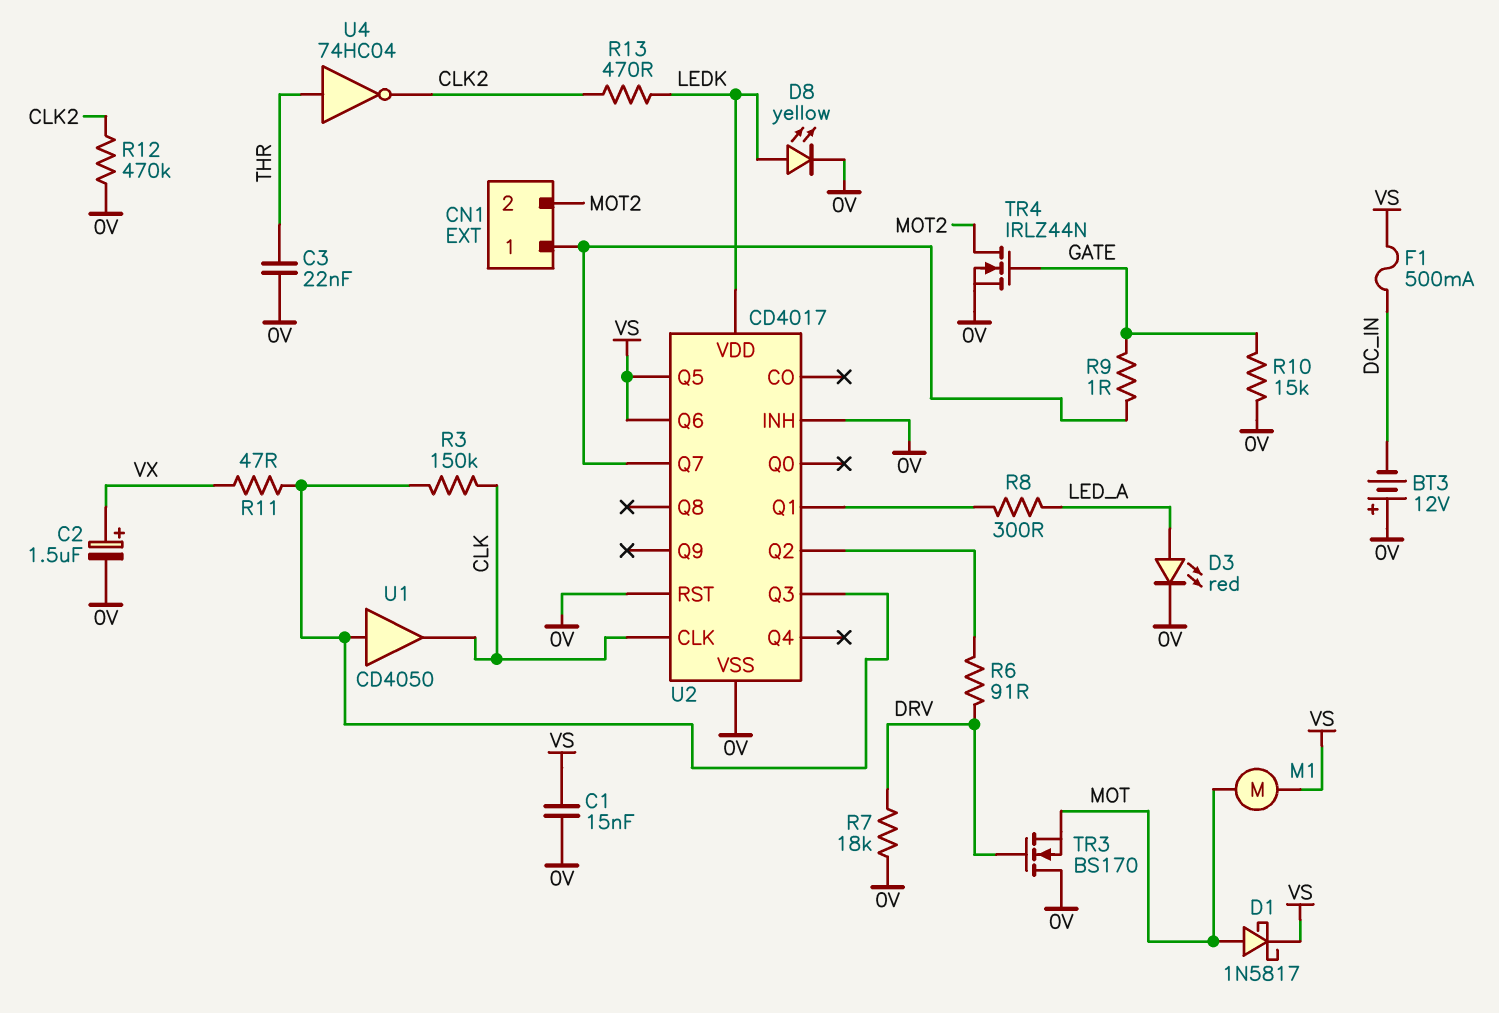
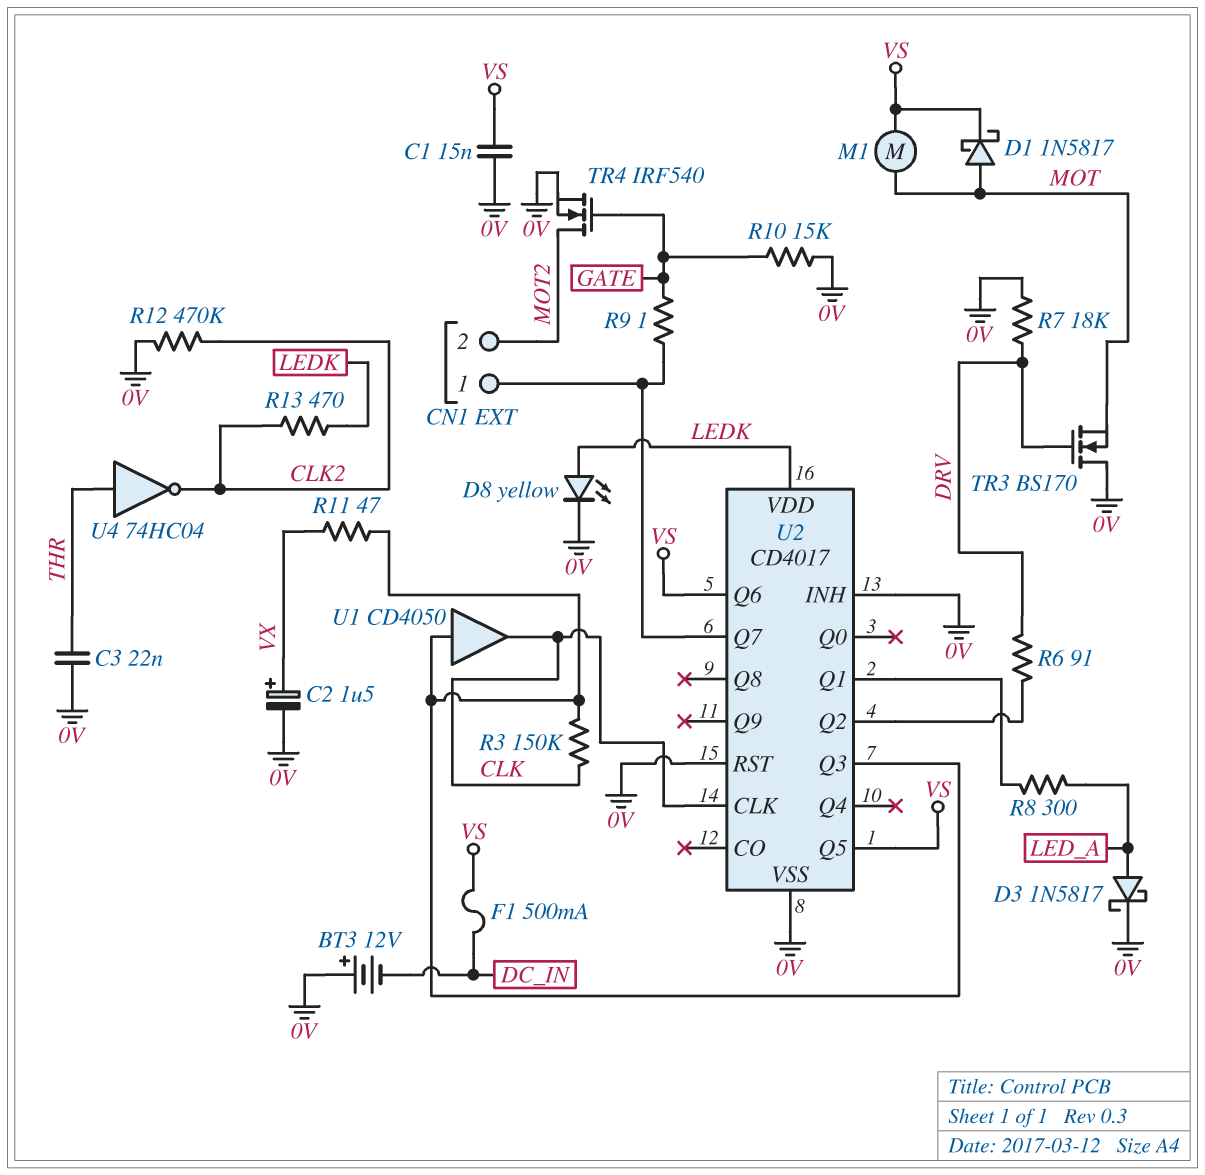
D3: LED red (A LED_A, K 0V) -> schottky 1N5817 (A LED_A, K 0V)
TR4: NMOS IRLZ44N (G GATE, D MOT2, S 0V) -> NMOS IRF540 (G GATE, D MOT2, S 0V)

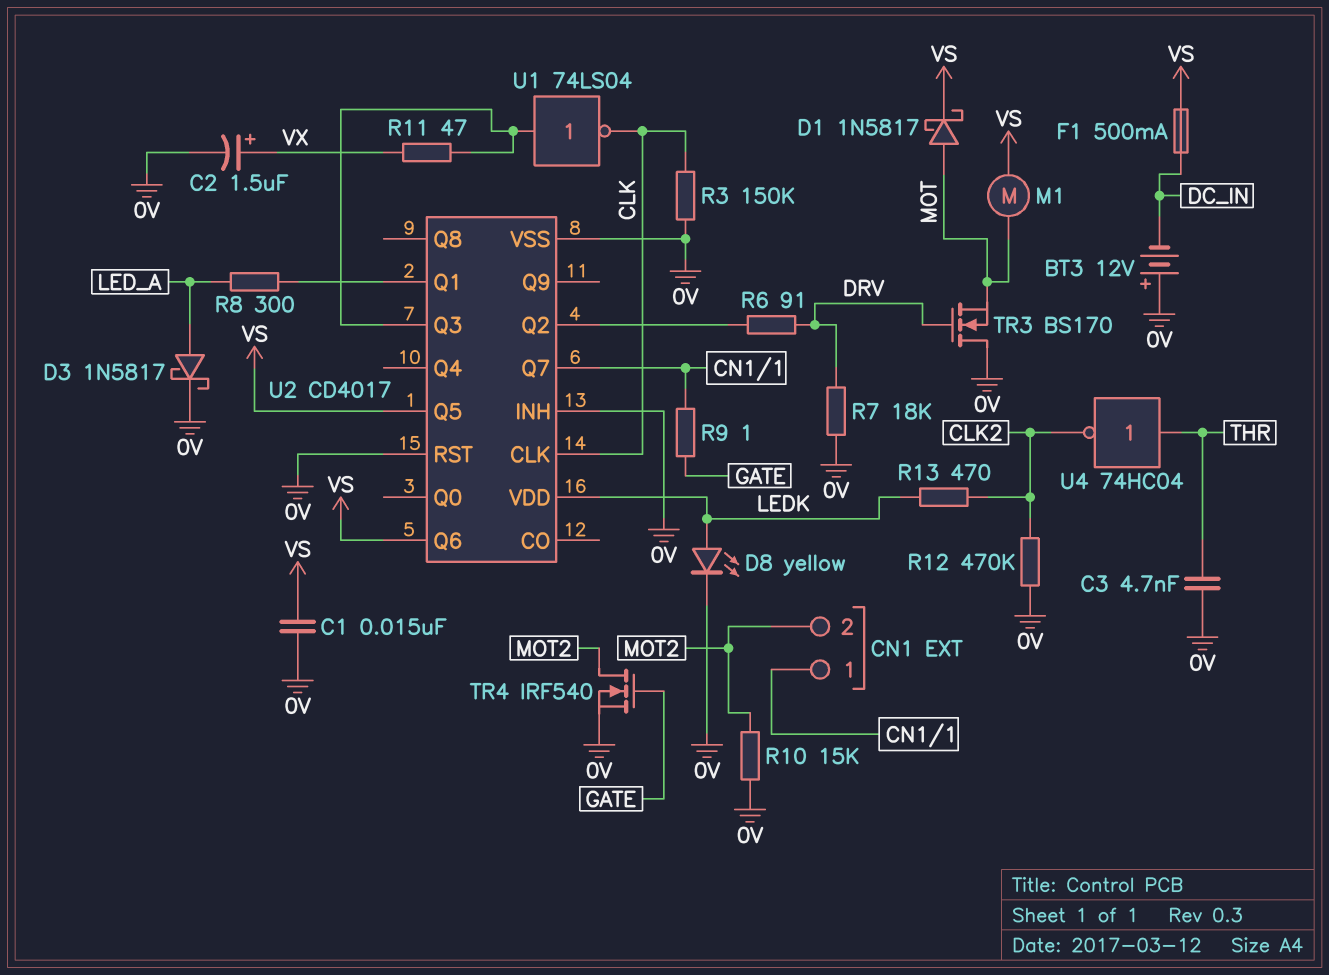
C3: 22nF (0V, THR) -> 4.7nF (0V, THR)
R3: 150k (CLK, U2/Q3) -> 150k (0V, CLK)
R10: 15k (0V, GATE) -> 15k (0V, MOT2)
U1: buffer CD4050 (in U2/Q3, out CLK) -> NOT 74LS04 (in U2/Q3, out CLK)

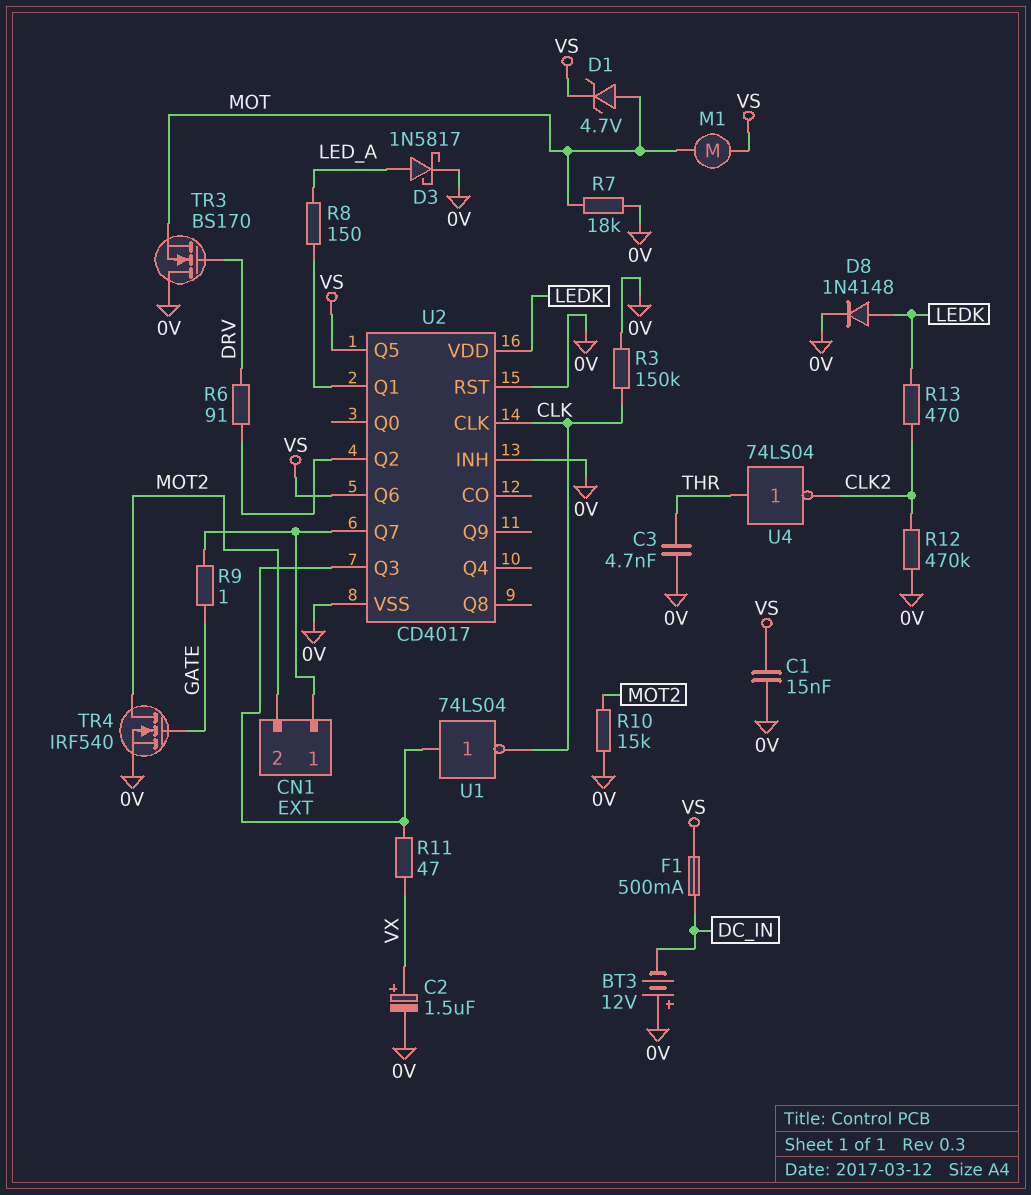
D1: schottky 1N5817 (A MOT, K VS) -> zener 4.7V (A MOT, K VS)
D8: LED yellow (A LEDK, K 0V) -> diode 1N4148 (A LEDK, K 0V)
R7: 18k (0V, DRV) -> 18k (0V, MOT)
R8: 300 (LED_A, U2/Q1) -> 150 (LED_A, U2/Q1)
U4: NOT 74HC04 (in THR, out CLK2) -> NOT 74LS04 (in THR, out CLK2)

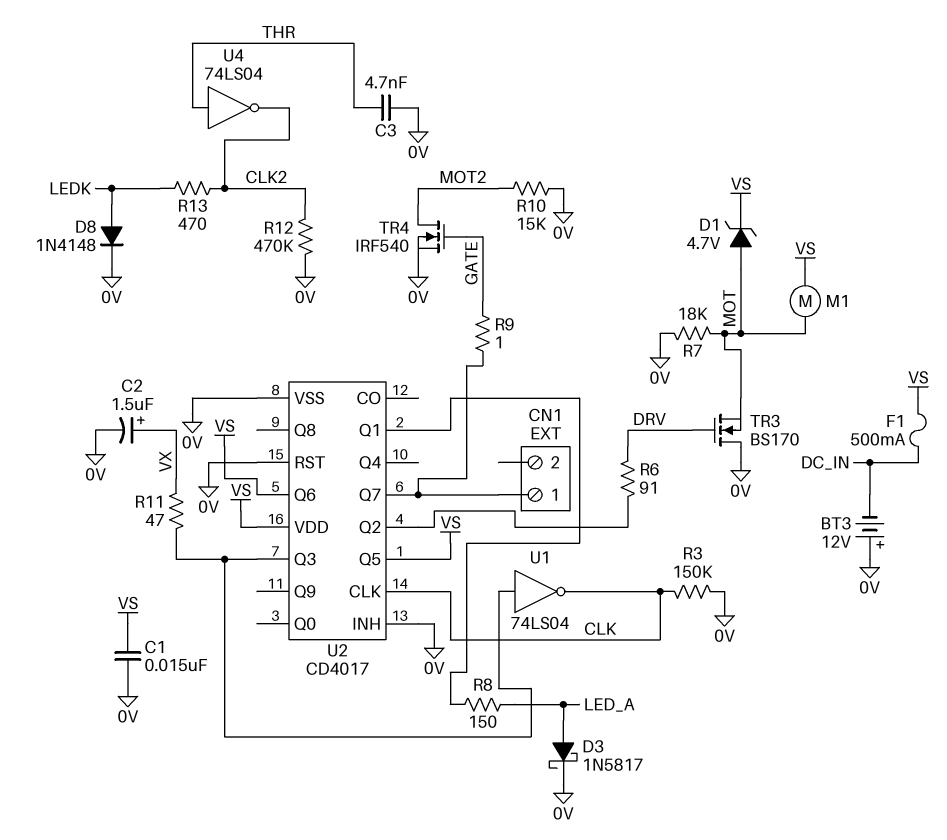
CN1 pin 2: MOT2 -> none
U2 pin VDD: LEDK -> VS

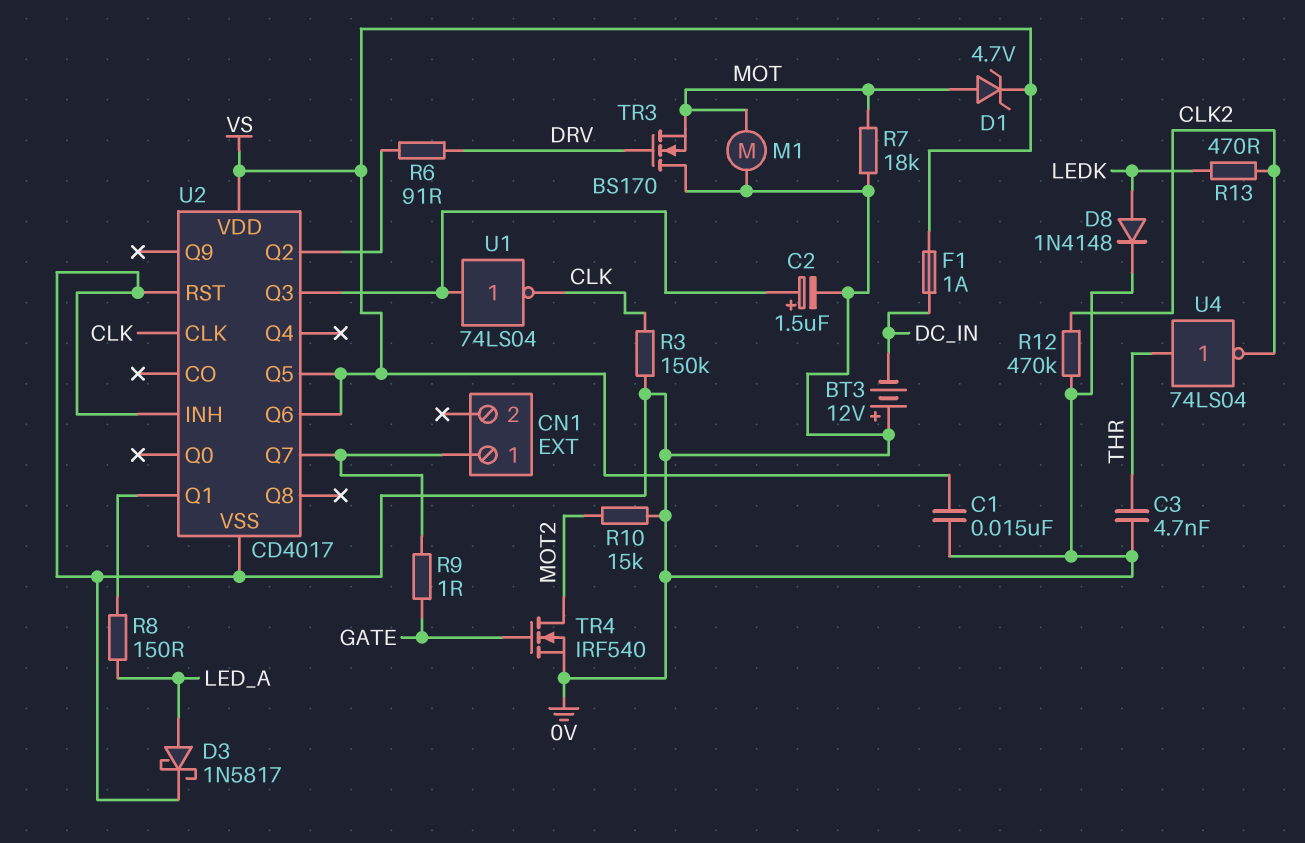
C2: 1.5uF (plus VX, minus 0V) -> 1.5uF (plus U2/Q3, minus 0V)
F1: 500mA (DC_IN, VS) -> 1A (DC_IN, VS)
M1: motor (MOT, VS) -> motor (0V, MOT)
R11: 47 (U2/Q3, VX) -> none

